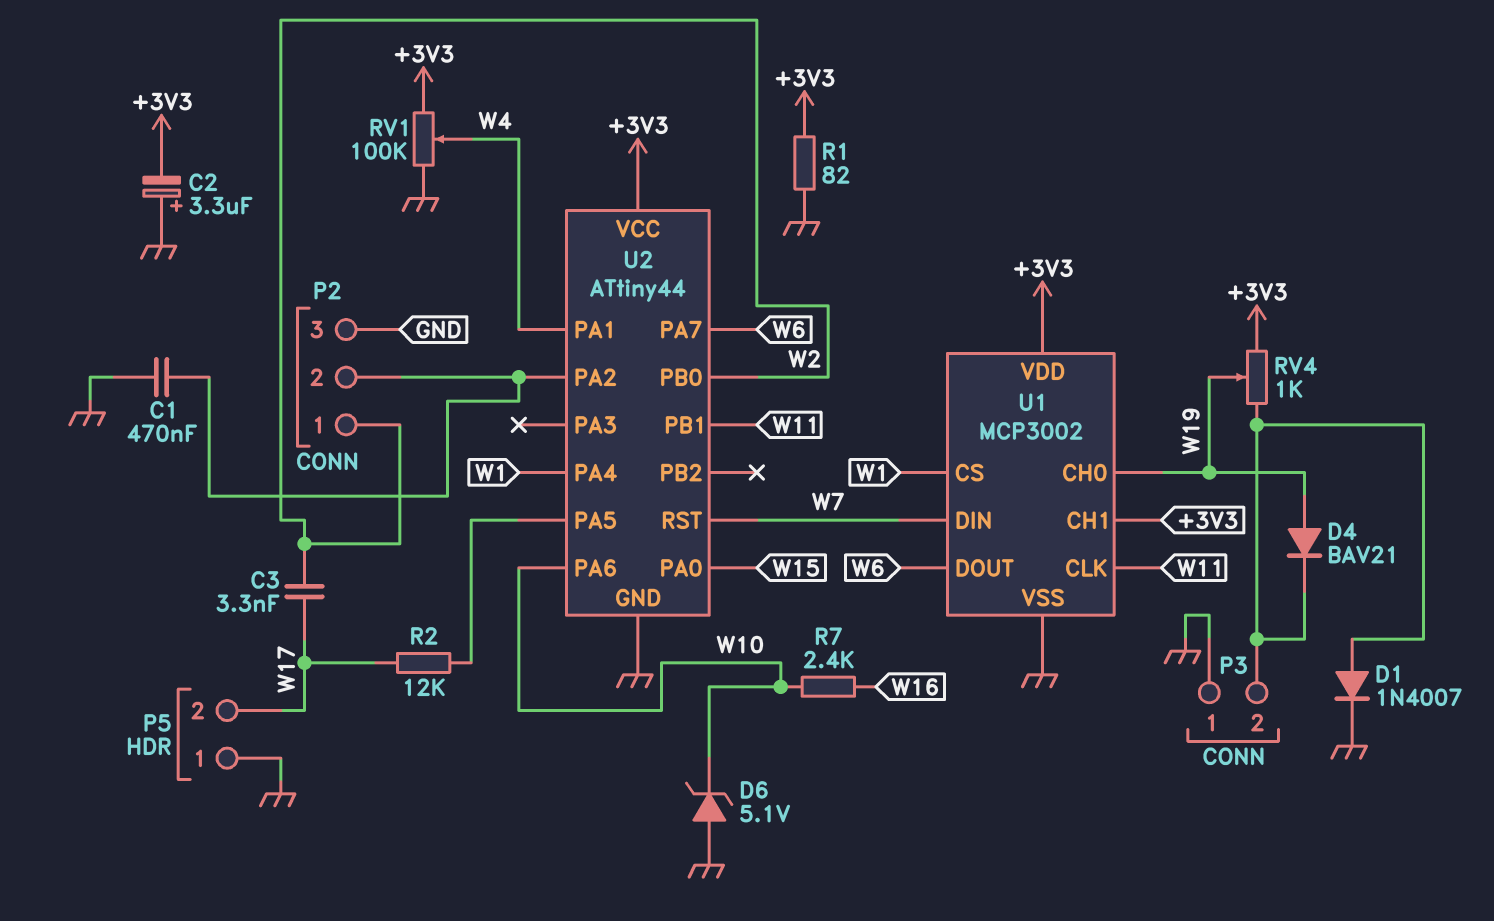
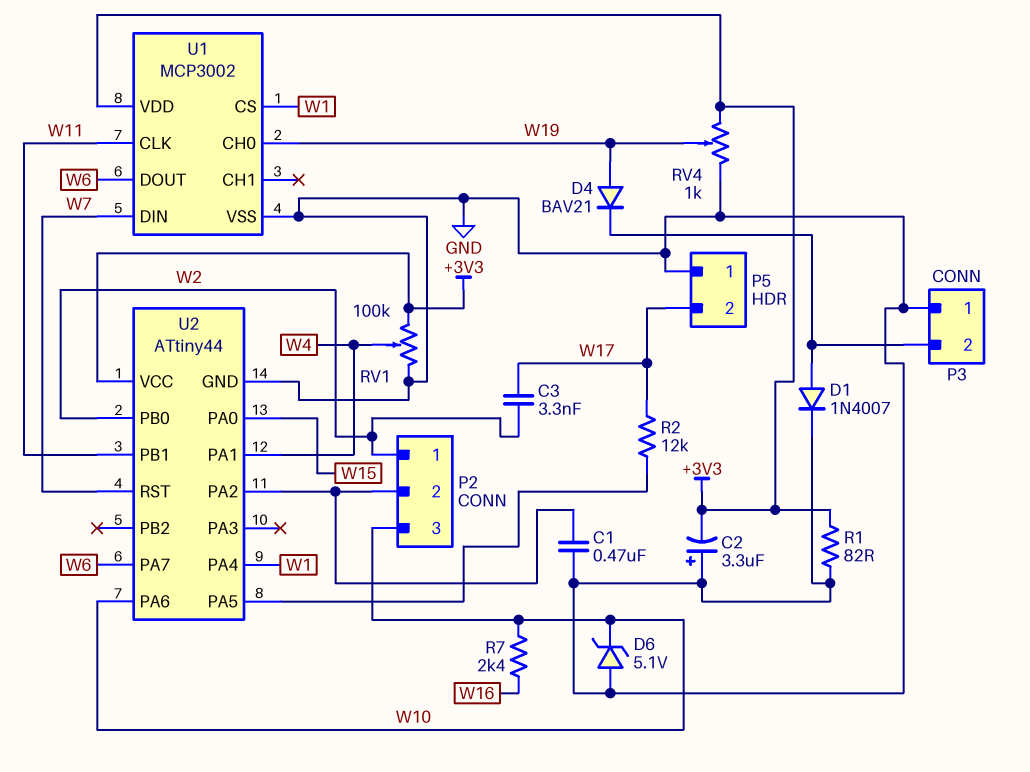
P2 pin 3: GND -> W10
RV4: 1k (+3V3, P3/2, wiper W19) -> 1k (+3V3, GND, wiper W19)
U1 pin CH1: +3V3 -> none

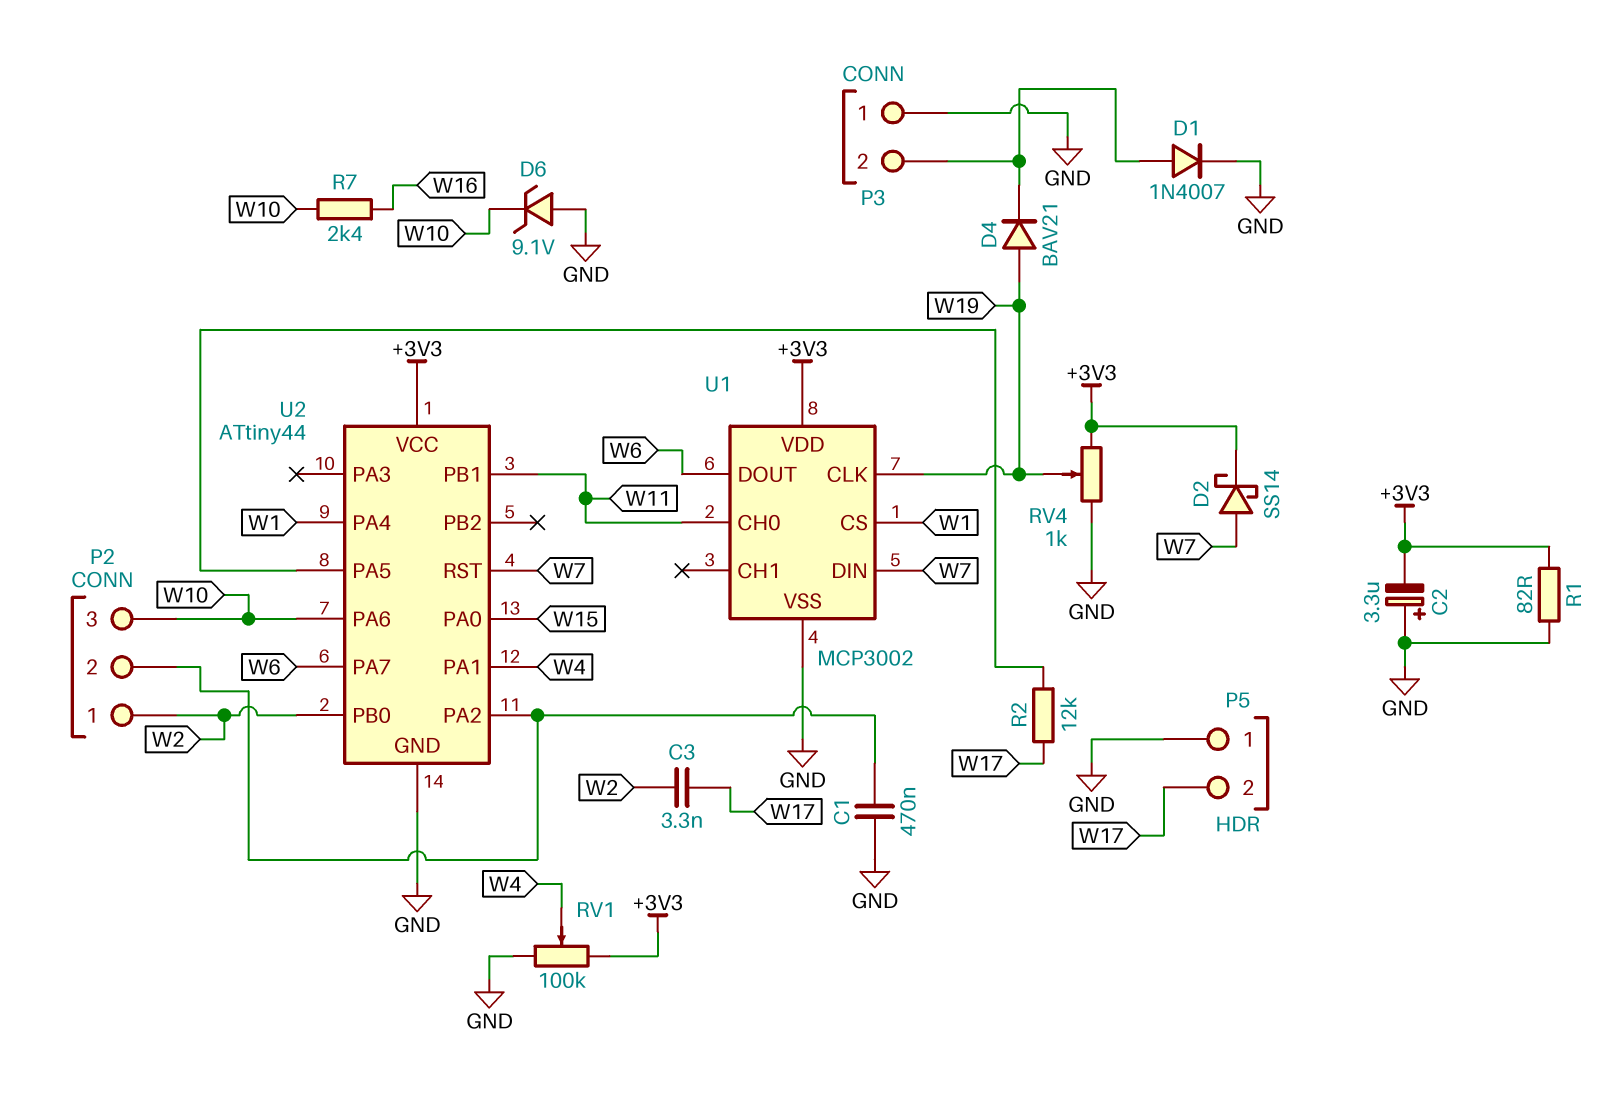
D2: none -> schottky SS14 (A W7, K +3V3)
D6: zener 5.1V (A GND, K W10) -> zener 9.1V (A GND, K W10)
U1 pin CH0: W19 -> W11
U1 pin CLK: W11 -> W19

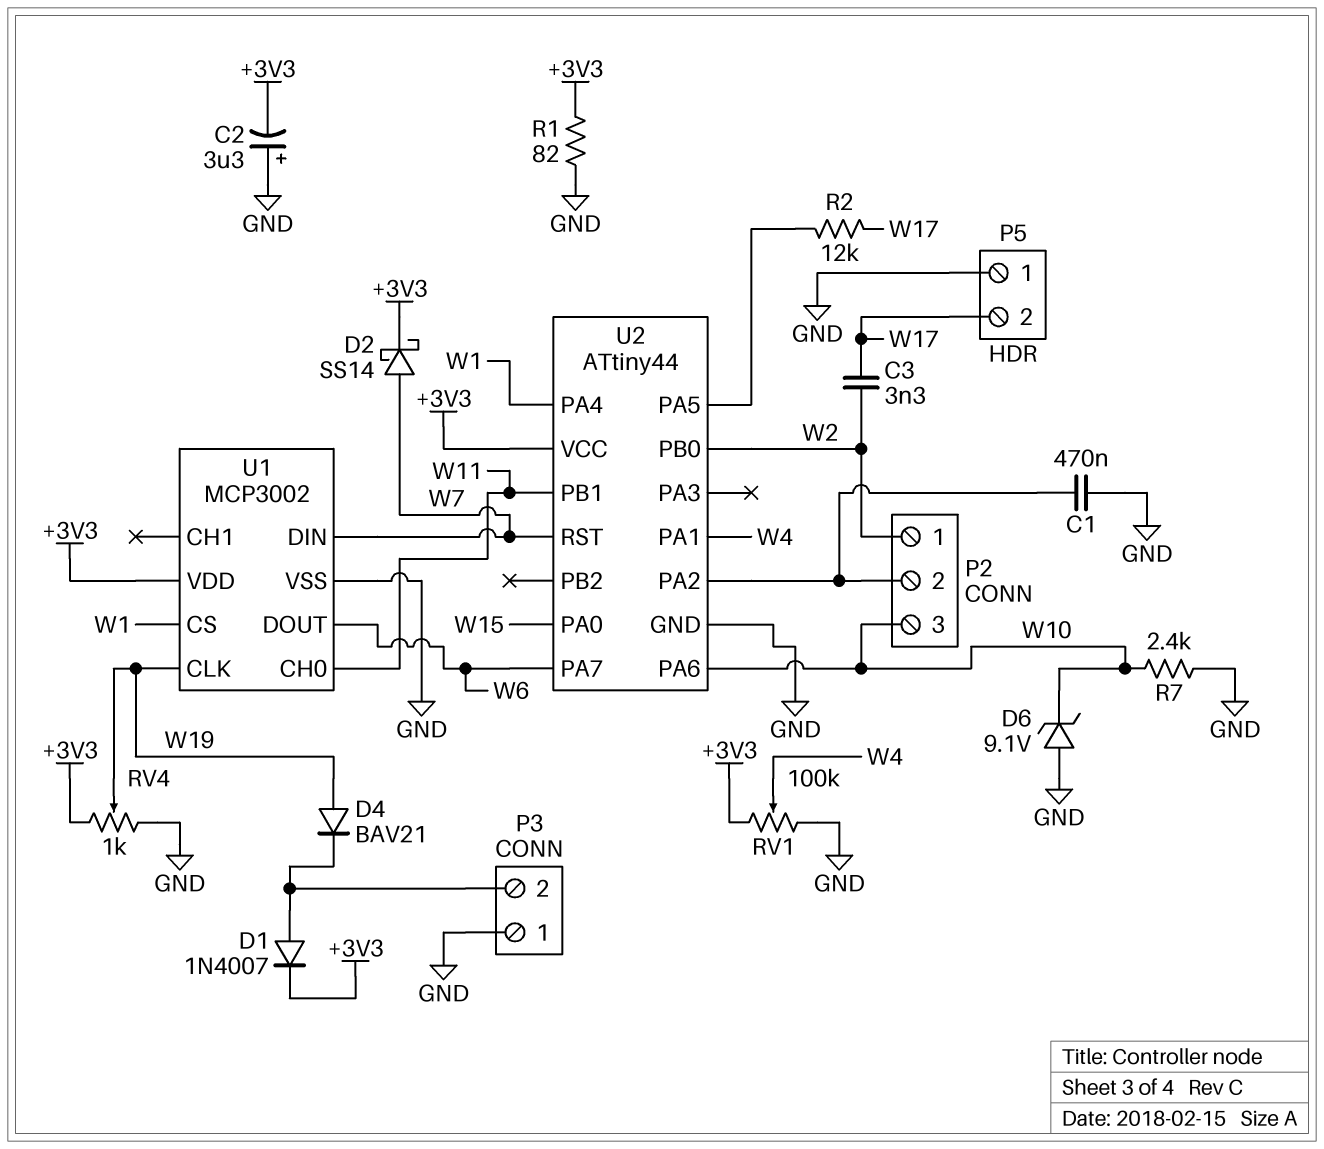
D1: diode 1N4007 (A P3/2, K GND) -> diode 1N4007 (A P3/2, K +3V3)
R7: 2.4k (W10, W16) -> 2.4k (GND, W10)

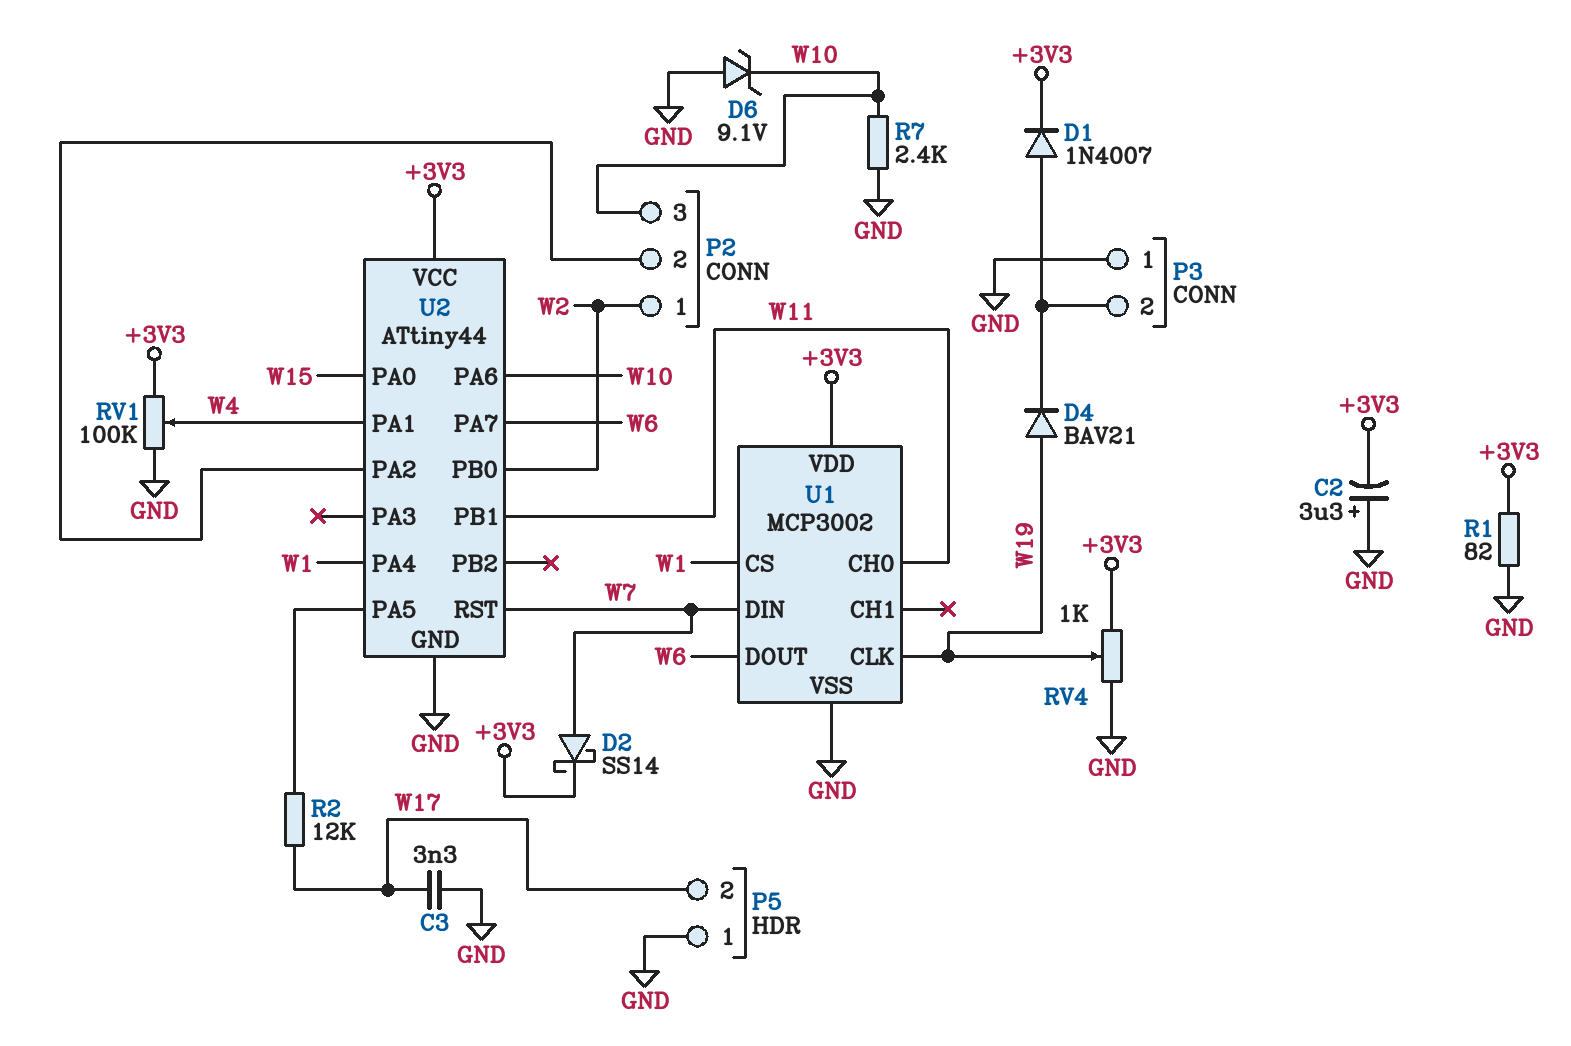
C1: 470nF (GND, P2/2) -> none
C3: 3.3nF (W2, W17) -> 3.3nF (GND, W17)

